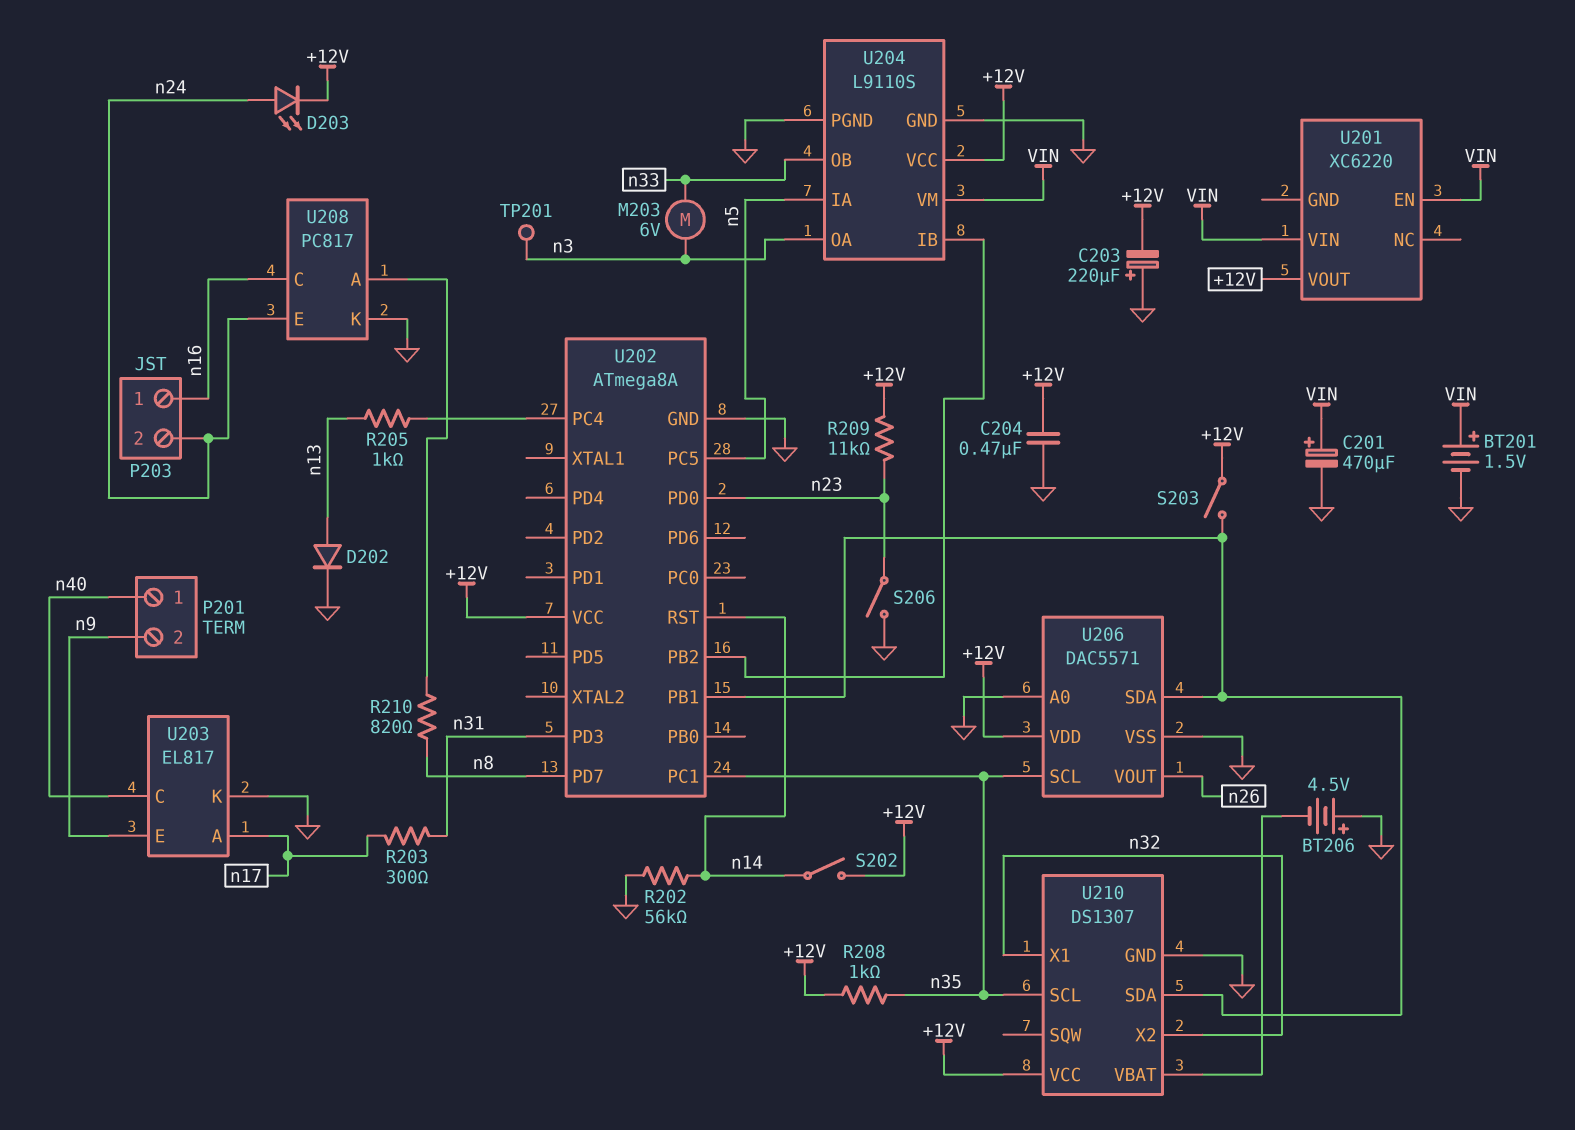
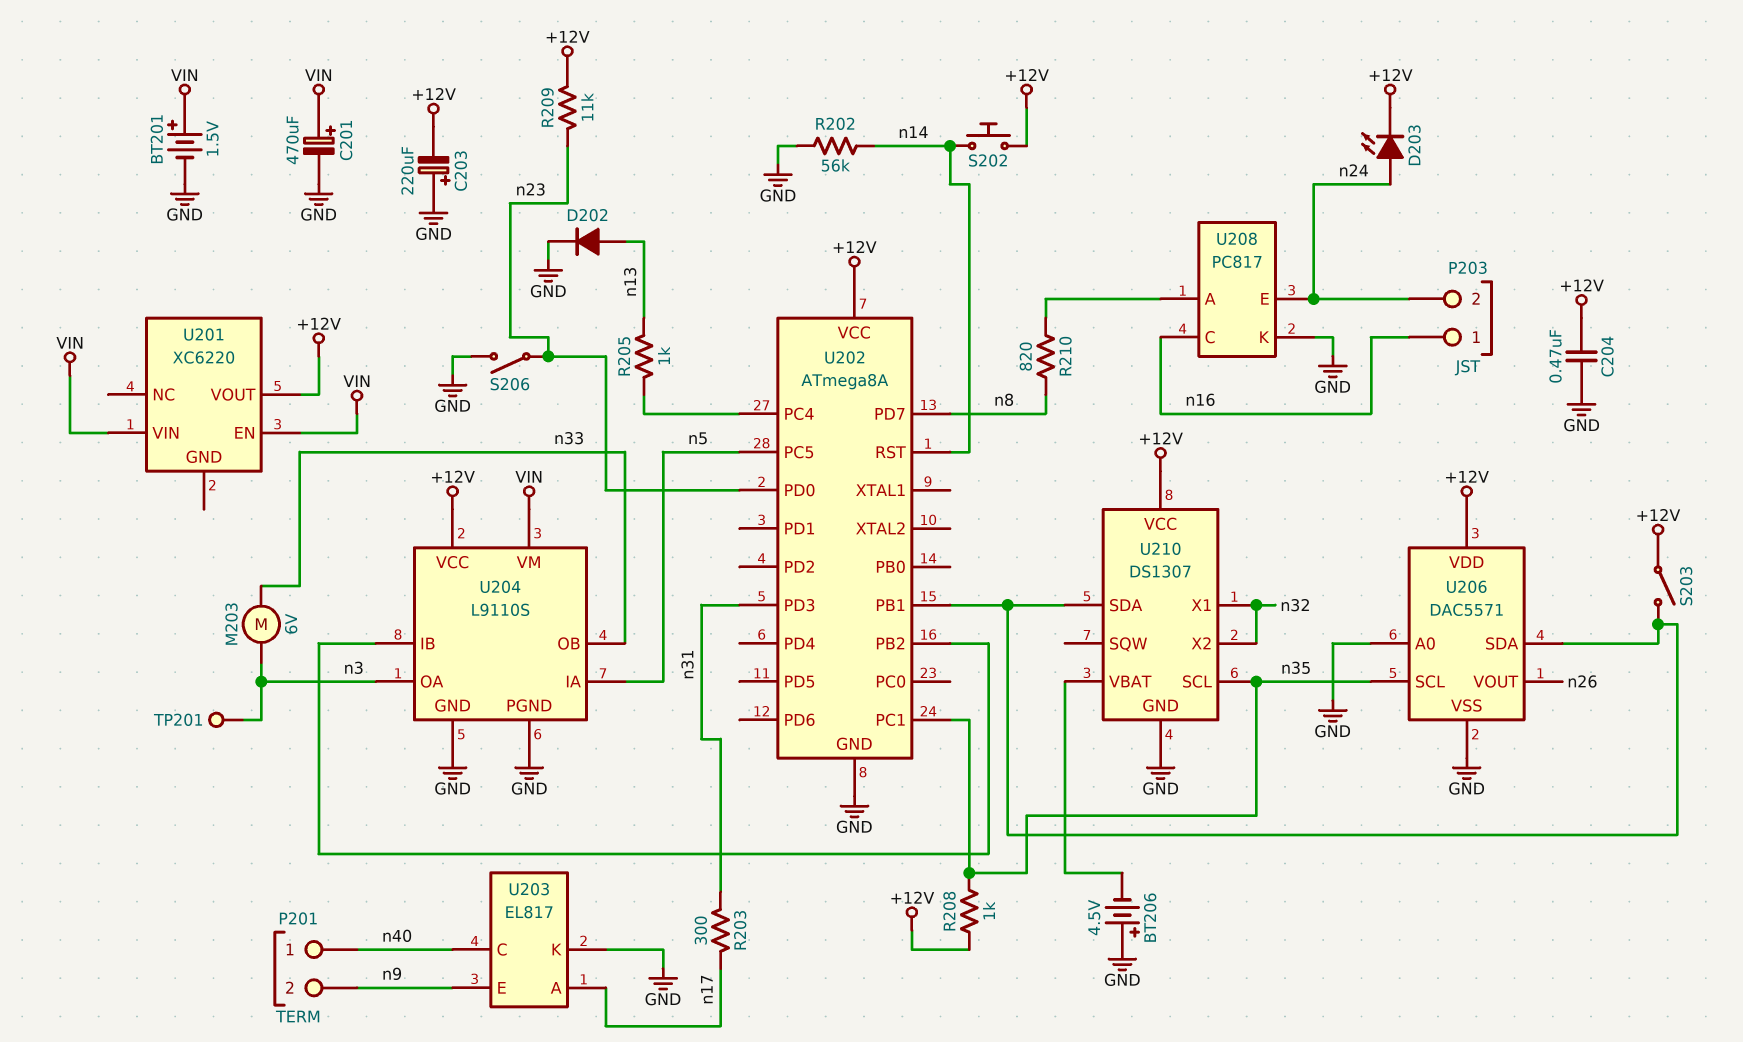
S202: switch (+12V, n14) -> button (+12V, n14)

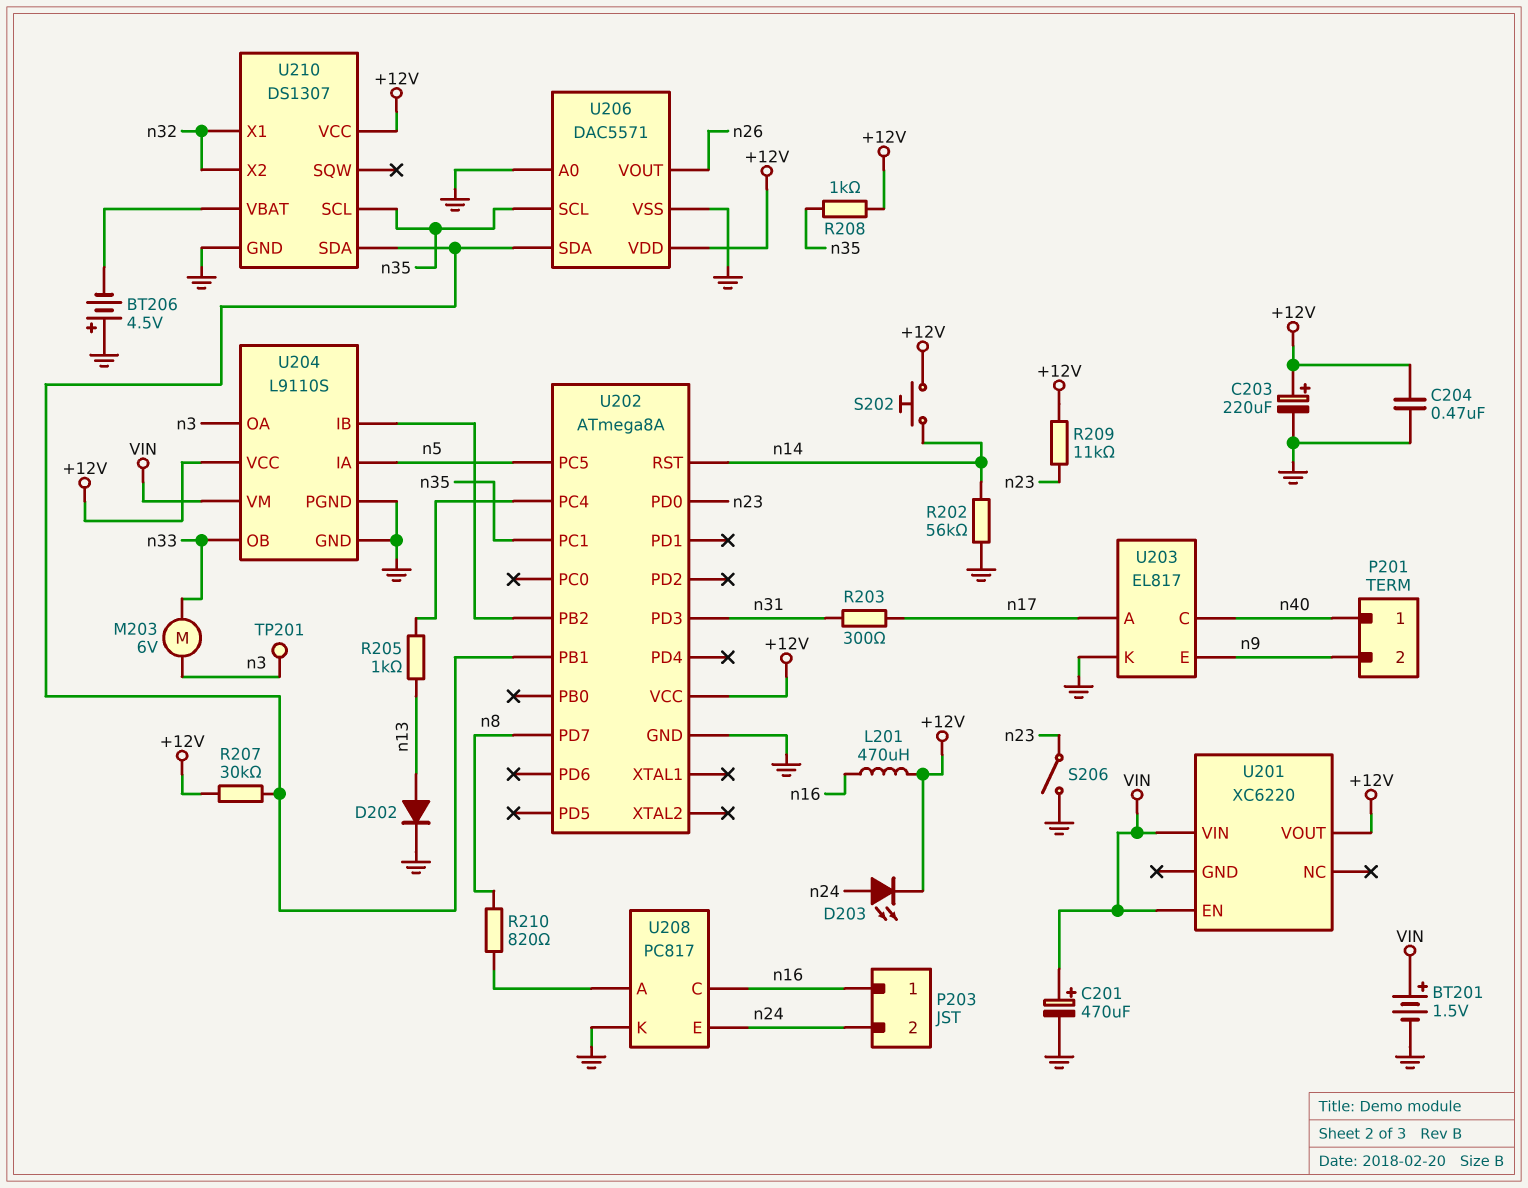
C203: 220uF (plus GND, minus +12V) -> 220uF (plus +12V, minus GND)
L201: none -> 470uH (+12V, n16)
R207: none -> 30k (+12V, U202/PB1)
S203: switch (+12V, U202/PB1) -> none

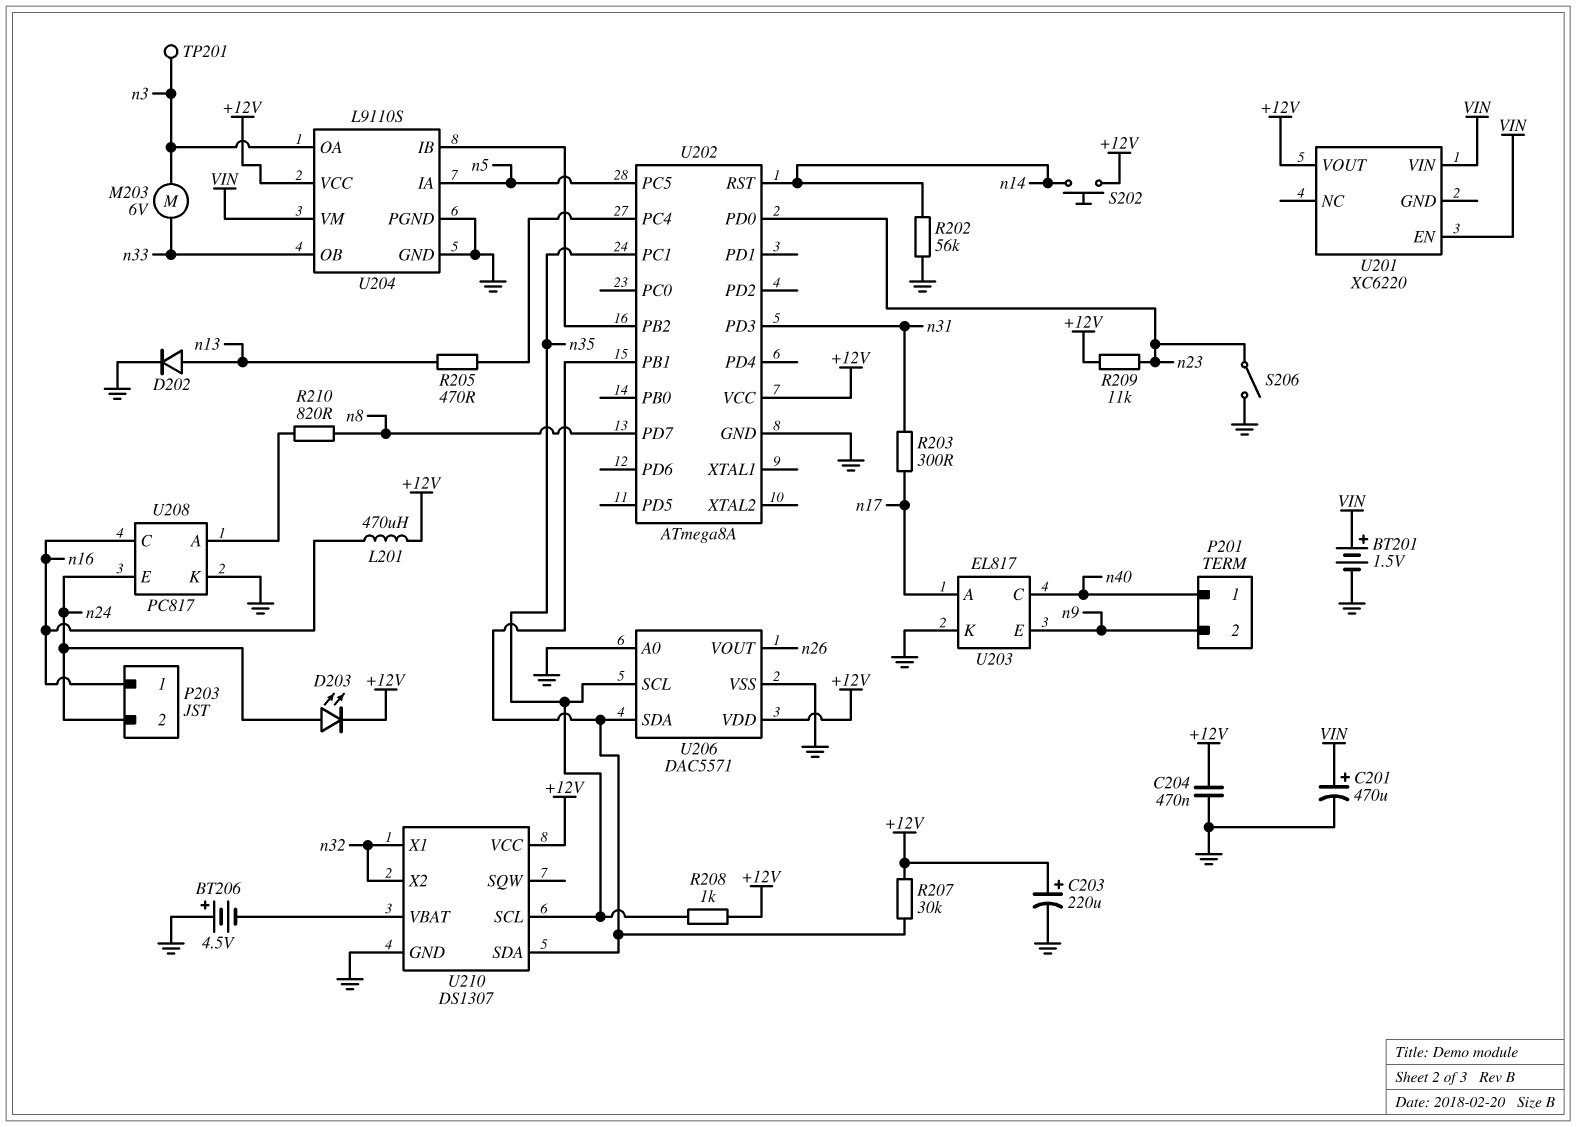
R205: 1k (U202/PC4, n13) -> 470 (U202/PC4, n13)

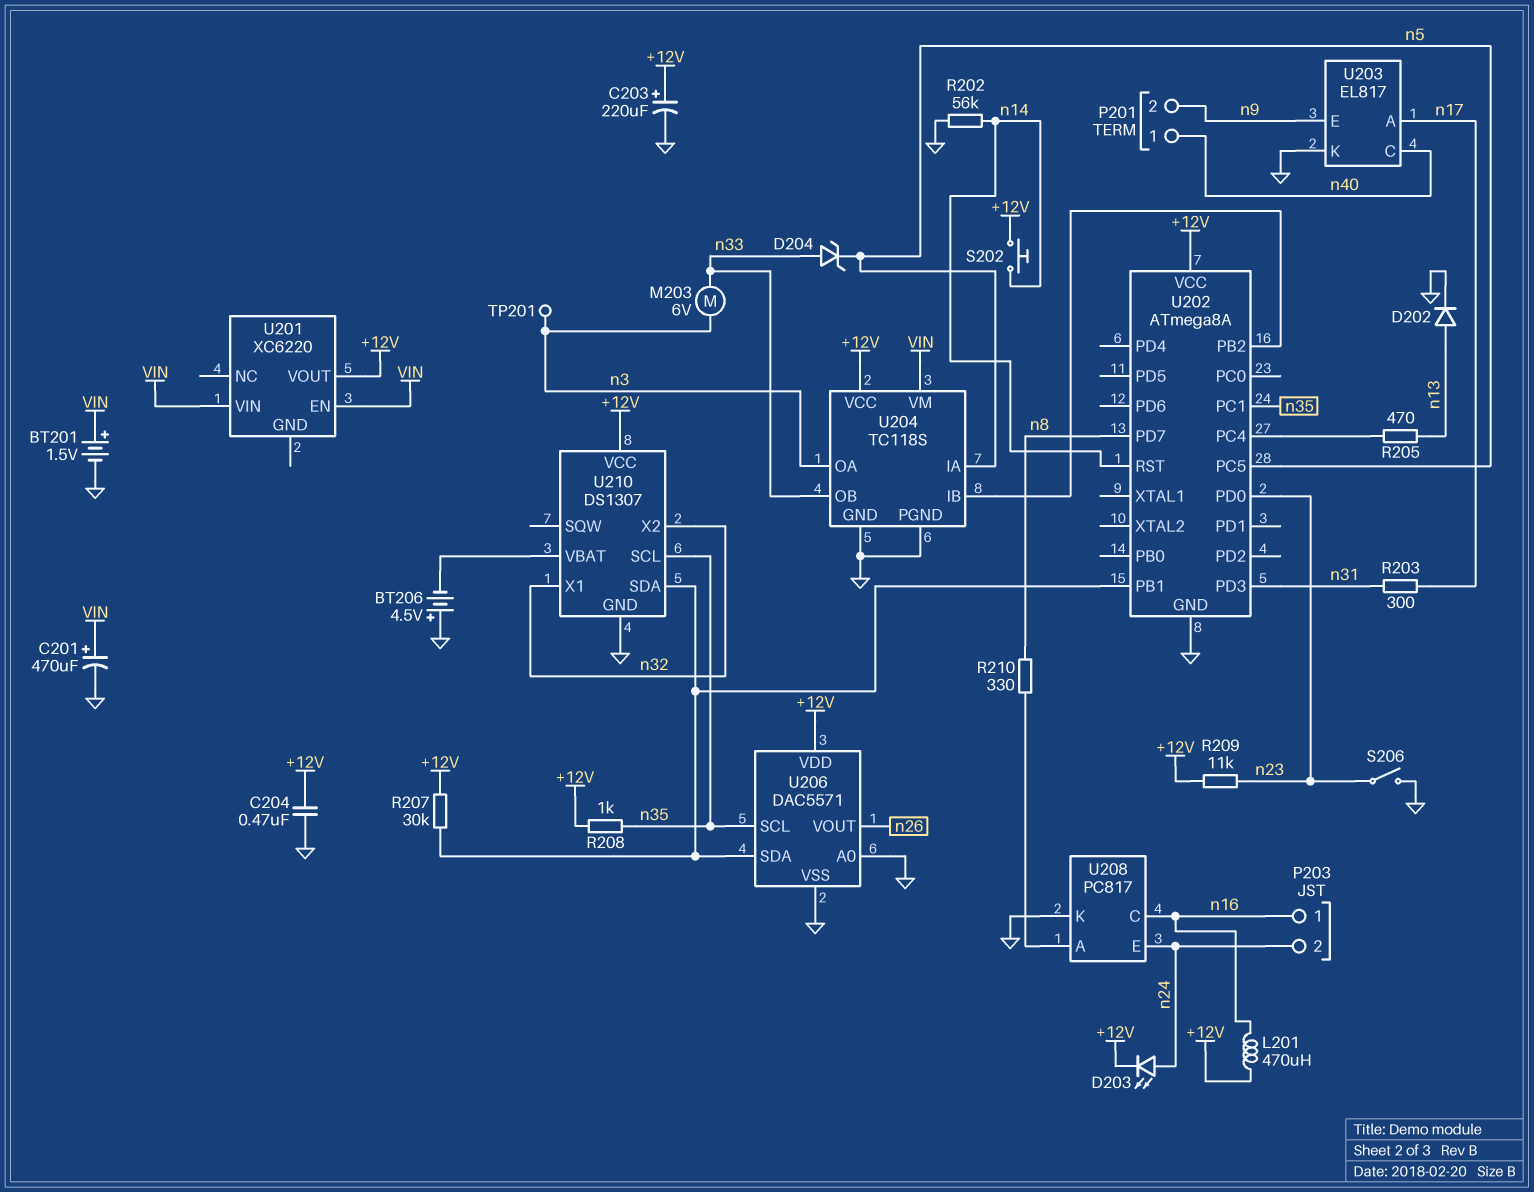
D204: none -> zener (A n33, K n5)
R210: 820 (U208/A, n8) -> 330 (U208/A, n8)
U204: L9110S -> TC118S

